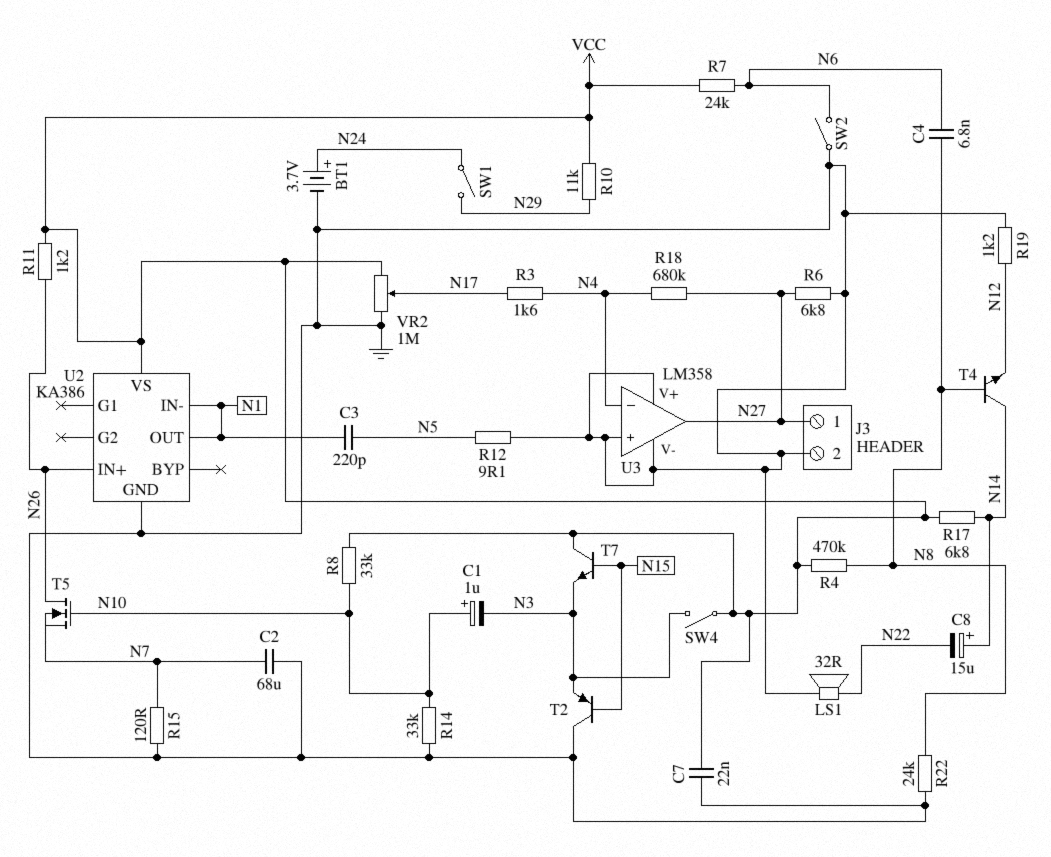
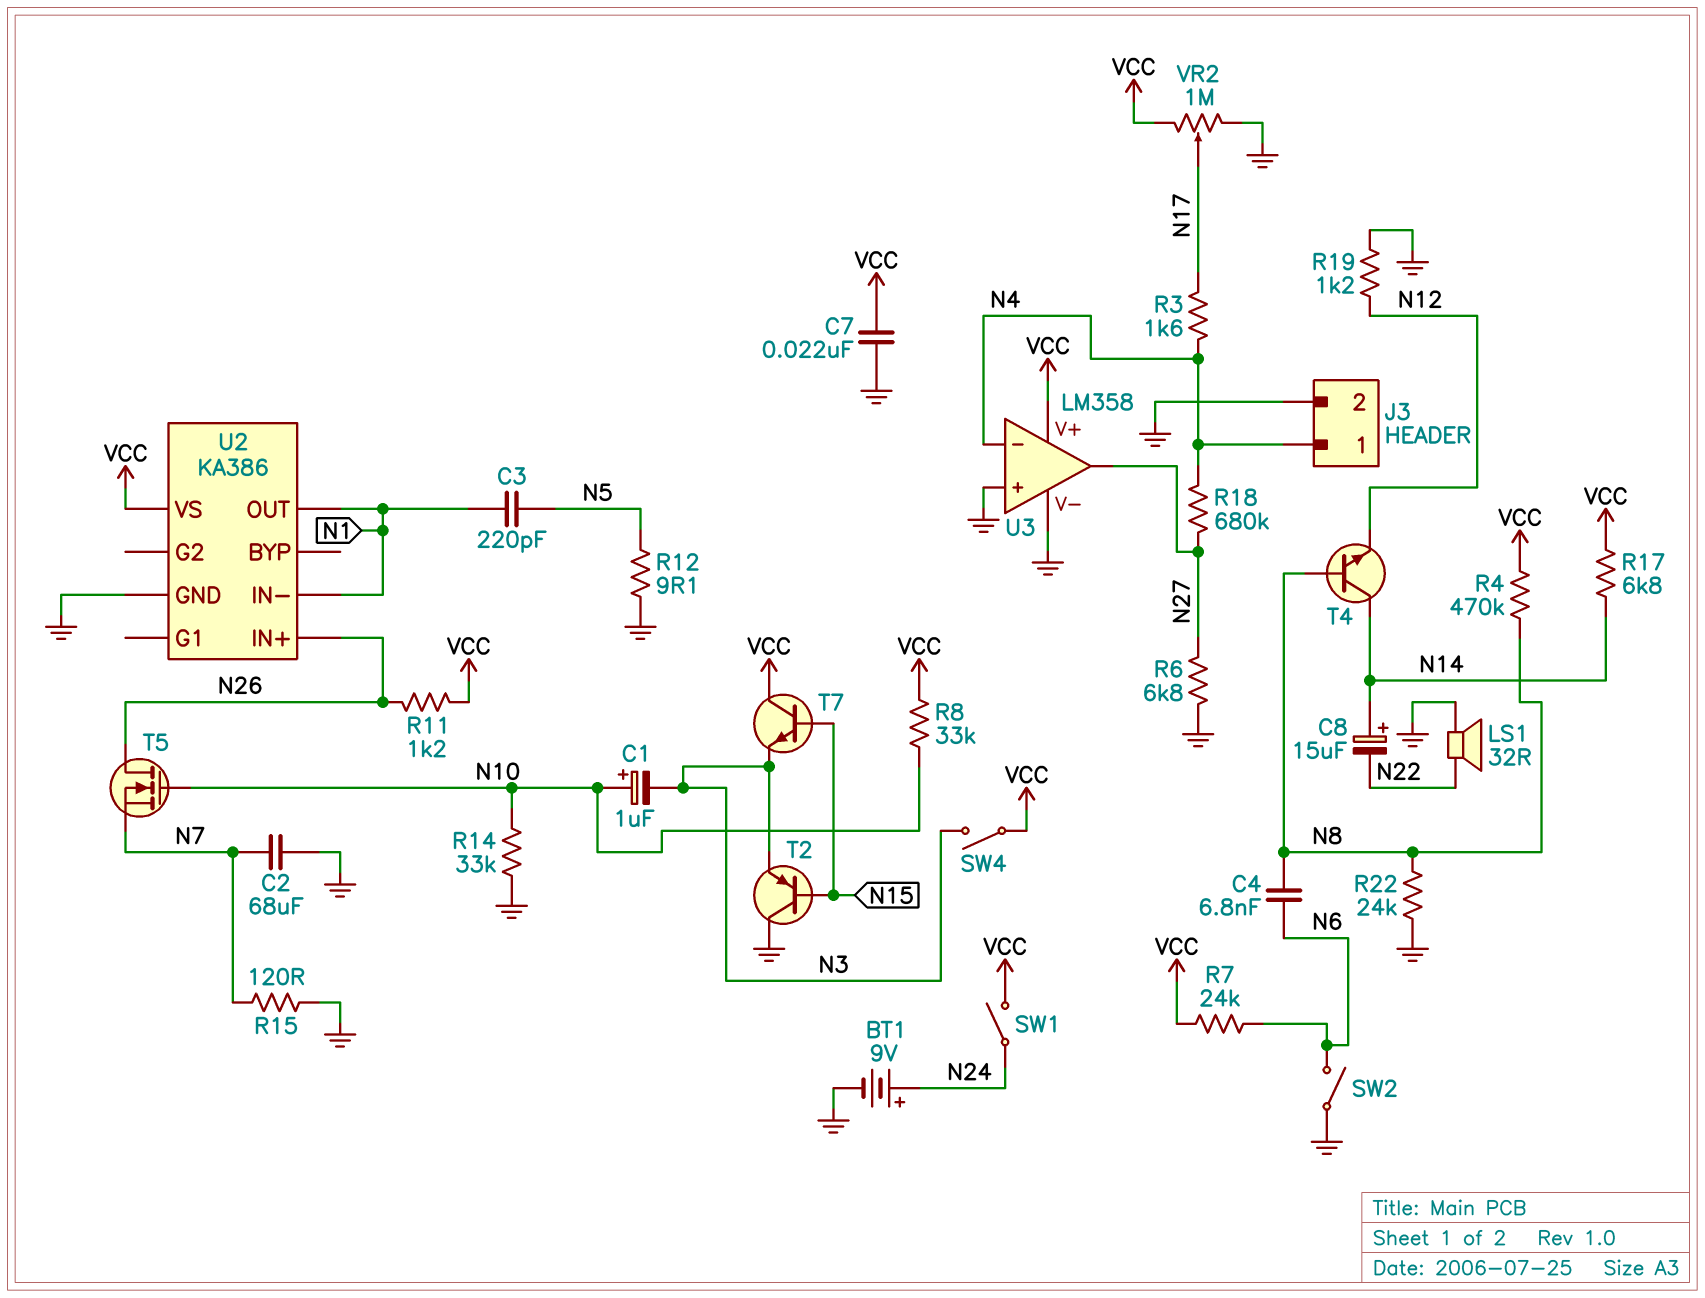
BT1: 3.7V (plus N24, minus GND) -> 9V (plus N24, minus GND)
J3 pin 1: N27 -> N4
R10: 11k (N29, VCC) -> none
SW1: switch (N24, N29) -> switch (N24, VCC)
U3 pin V+: GND -> VCC

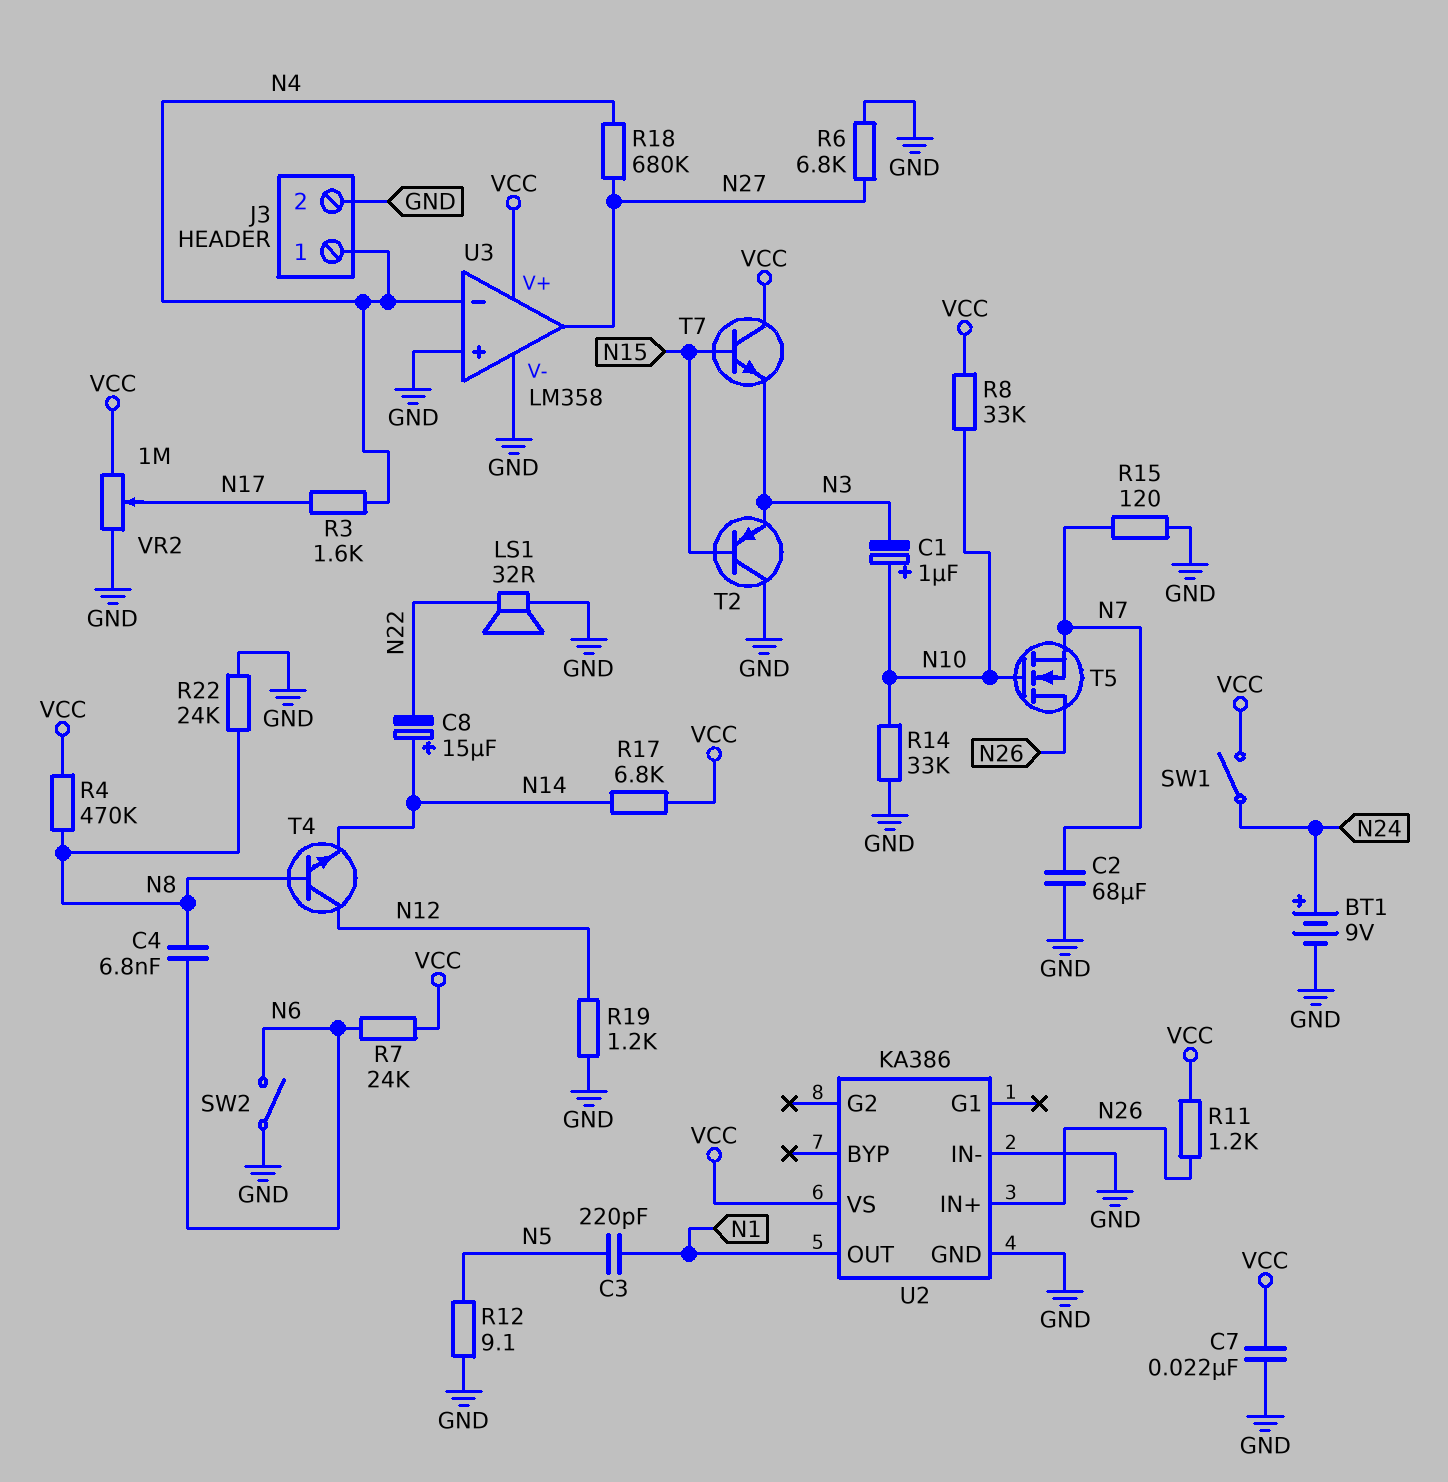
SW4: switch (N3, VCC) -> none
T4: NPN (B N8, C N14, E N12) -> NPN (B N8, C N12, E N14)
U2 pin IN-: N1 -> GND

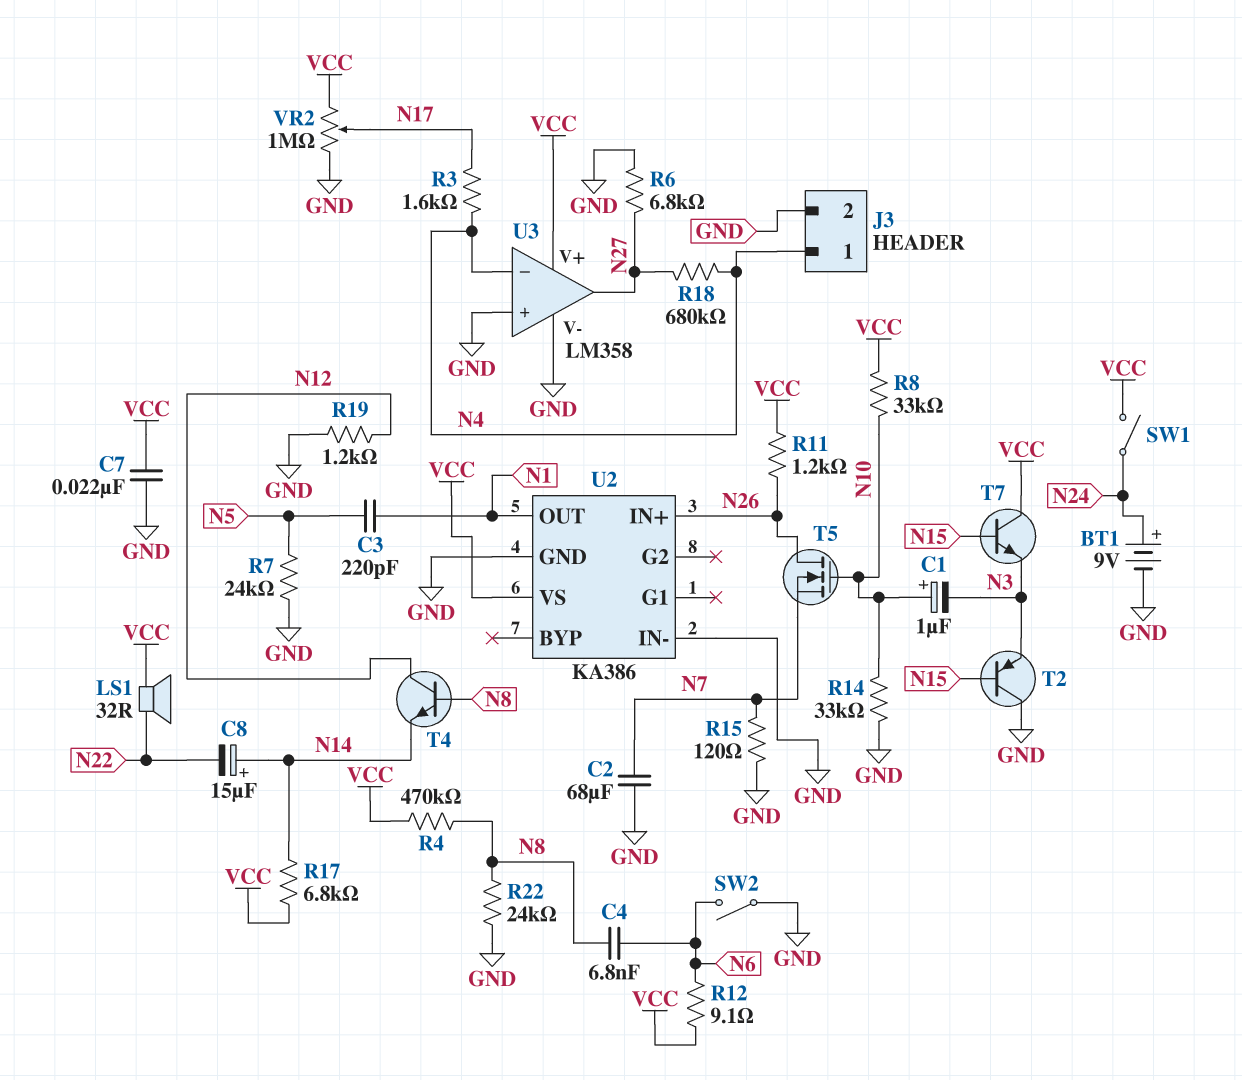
LS1: speaker 32R (GND, N22) -> speaker 32R (N22, VCC)
R7: 24k (N6, VCC) -> 24k (GND, N5)
R12: 9.1 (GND, N5) -> 9.1 (N6, VCC)

